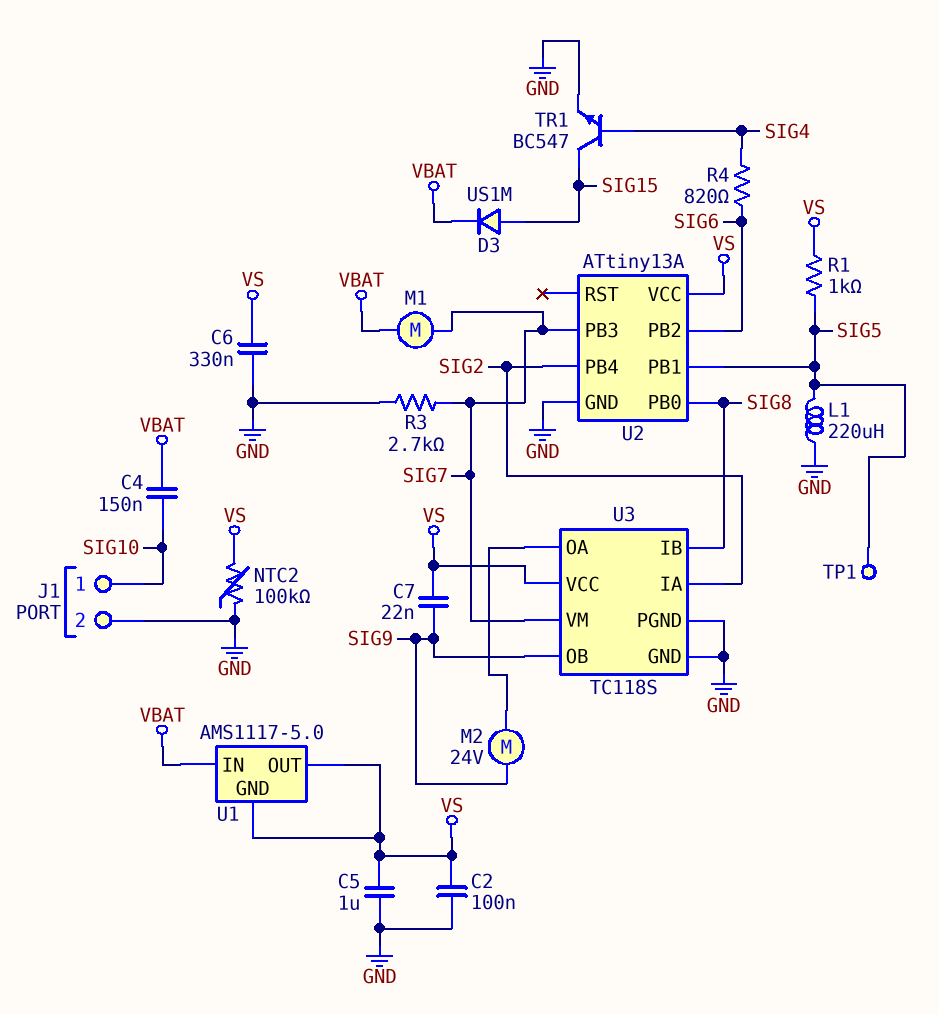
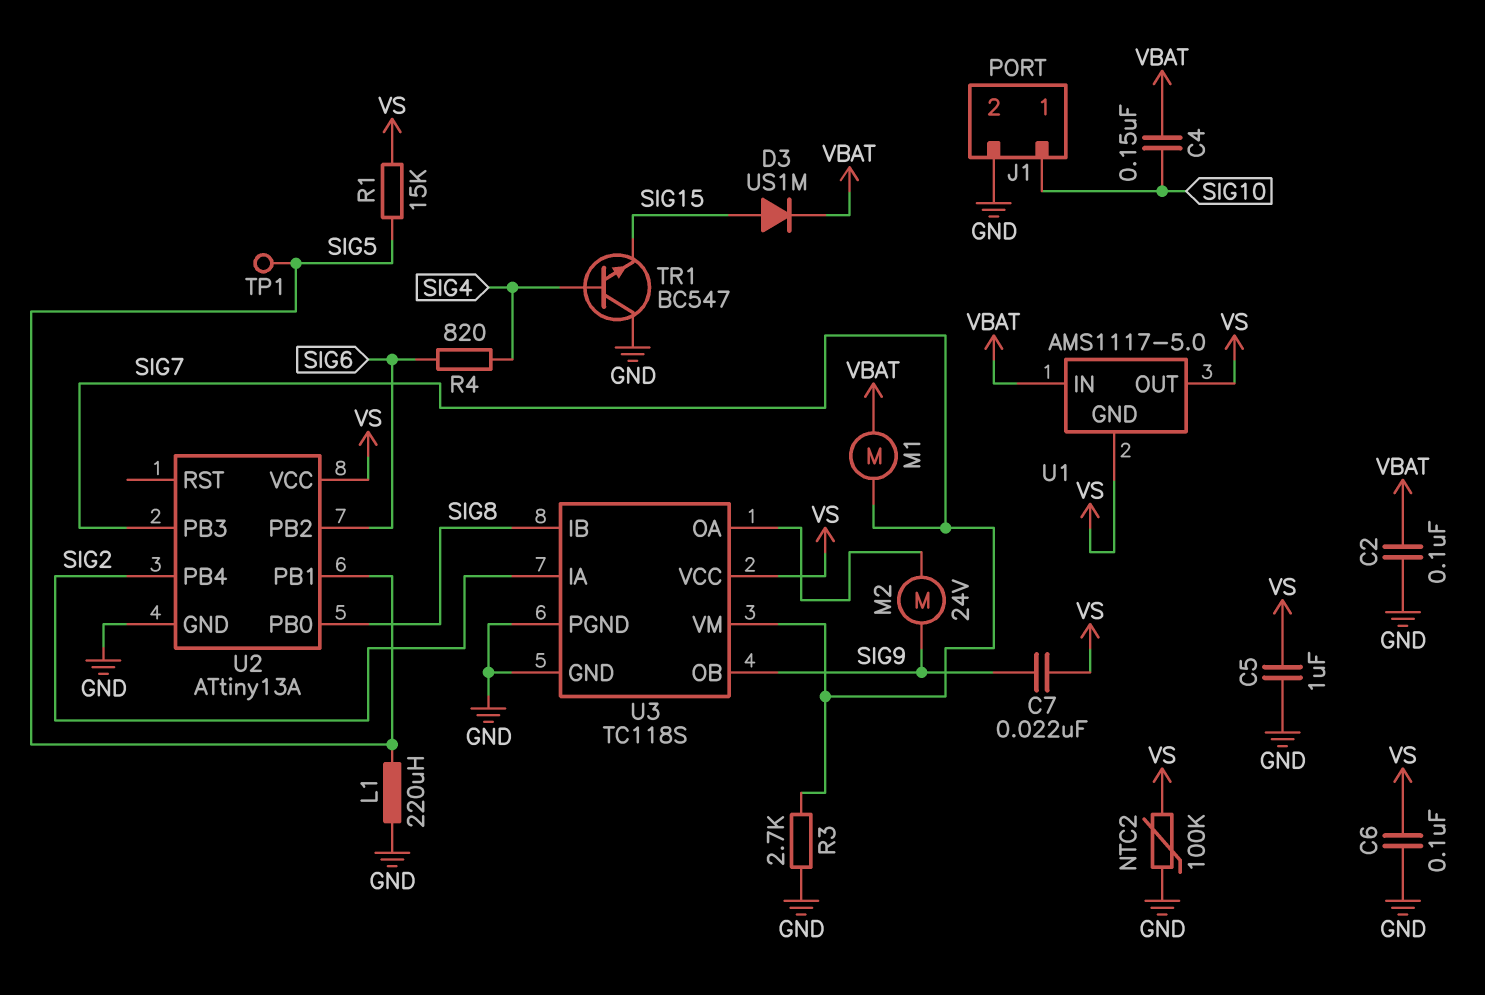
C2: 100nF (GND, VS) -> 100nF (GND, VBAT)
C6: 330nF (GND, VS) -> 100nF (GND, VS)
R1: 1k (SIG5, VS) -> 15k (SIG5, VS)
TR1: NPN BC547 (B SIG4, C SIG15, E GND) -> NPN BC547 (B SIG4, C GND, E SIG15)

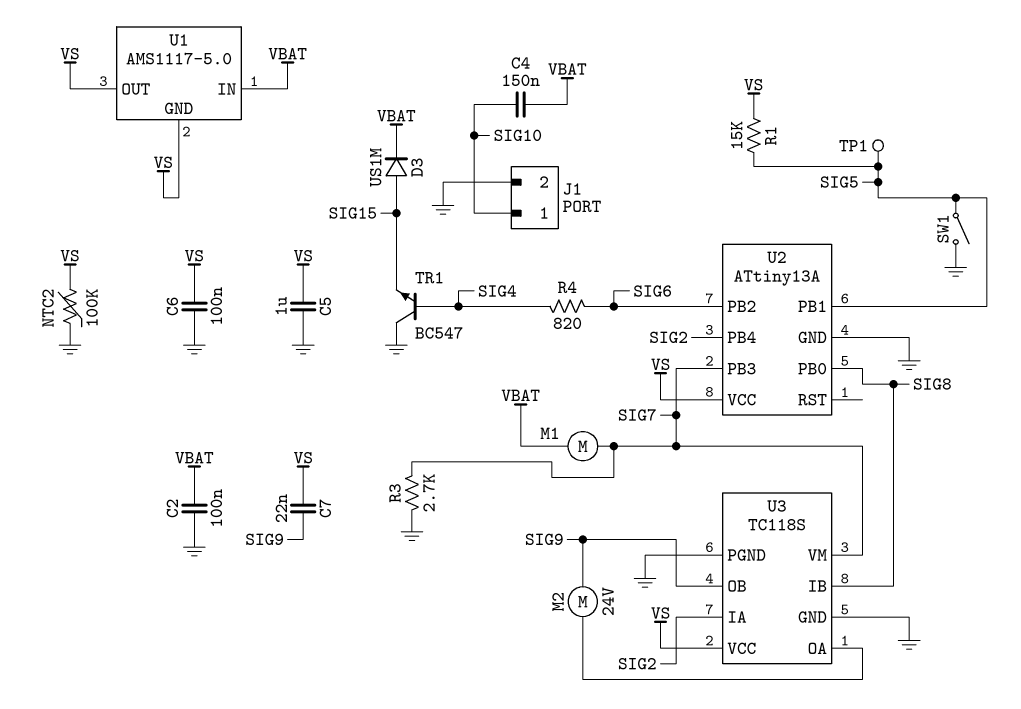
L1: 220uH (GND, SIG5) -> none
SW1: none -> switch (GND, SIG5)

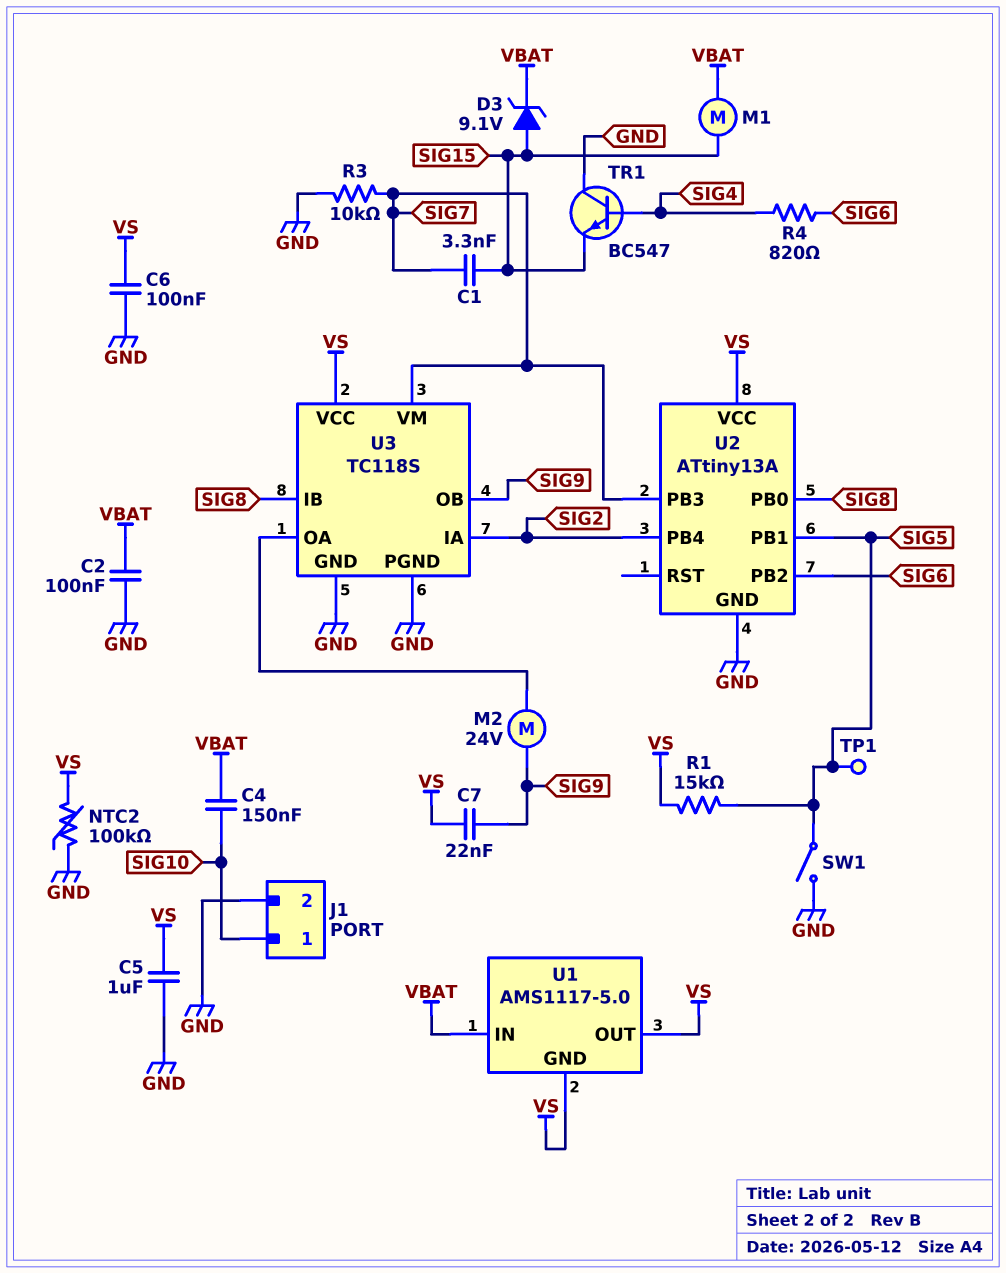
C1: none -> 3.3nF (SIG7, SIG15)
D3: diode US1M (A SIG15, K VBAT) -> zener 9.1V (A SIG15, K VBAT)
M1: motor (SIG7, VBAT) -> motor (SIG15, VBAT)
R3: 2.7k (GND, SIG7) -> 10k (GND, SIG7)

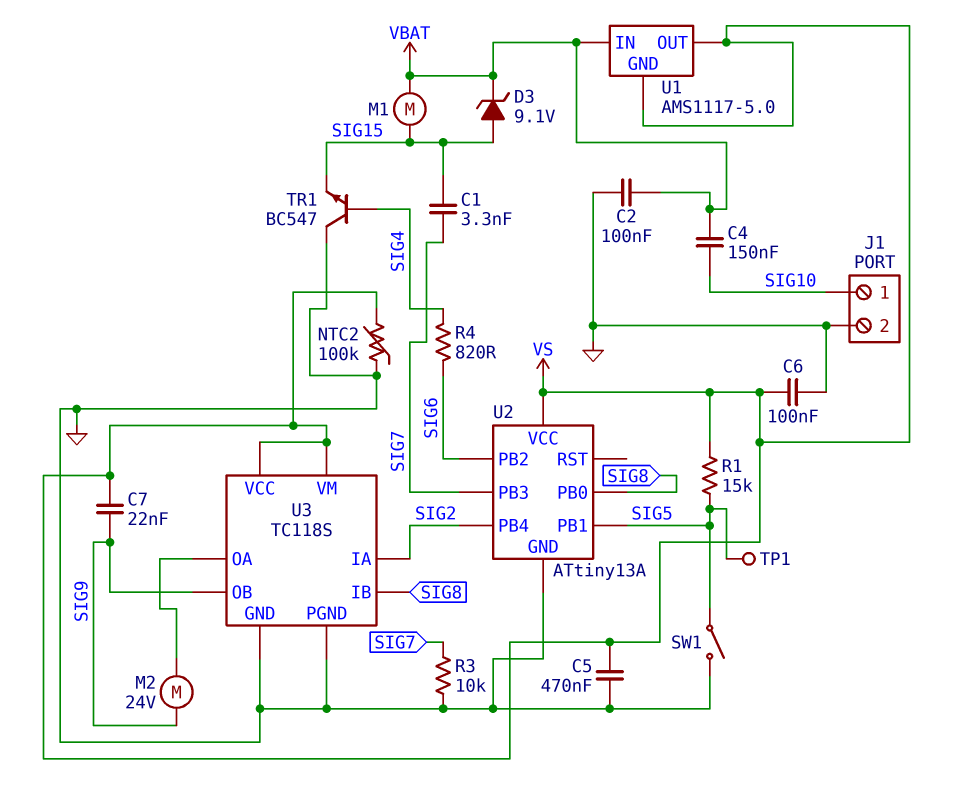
C5: 1uF (GND, VS) -> 470nF (GND, VS)
U3 pin VM: SIG7 -> VS

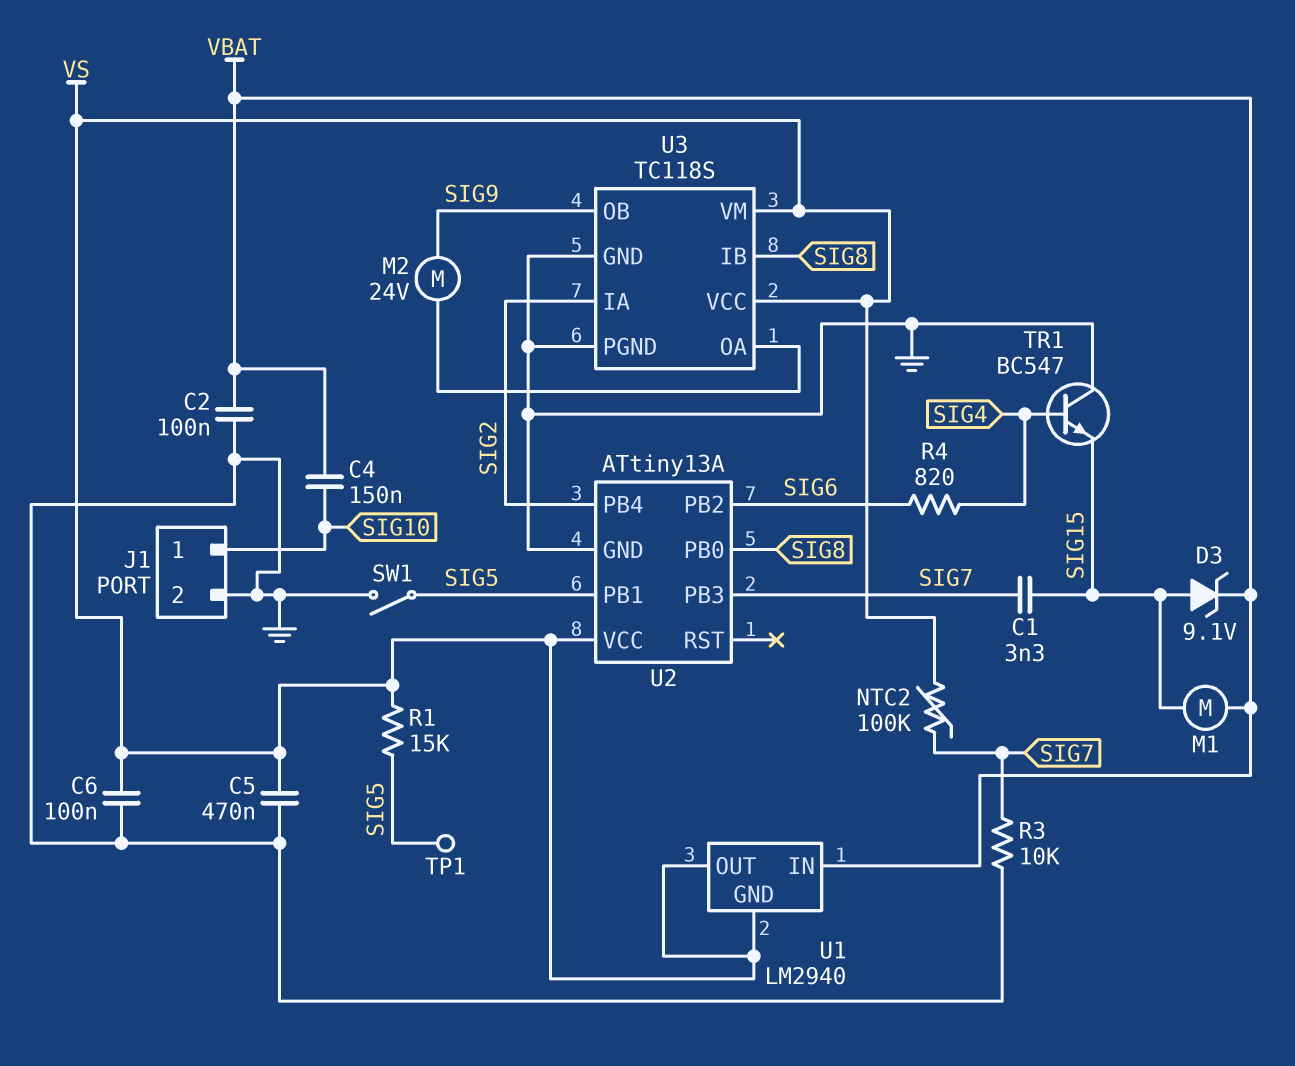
C7: 22nF (SIG9, VS) -> none
NTC2: 100k (GND, VS) -> 100k (SIG7, VS)
U1: AMS1117-5.0 -> LM2940

